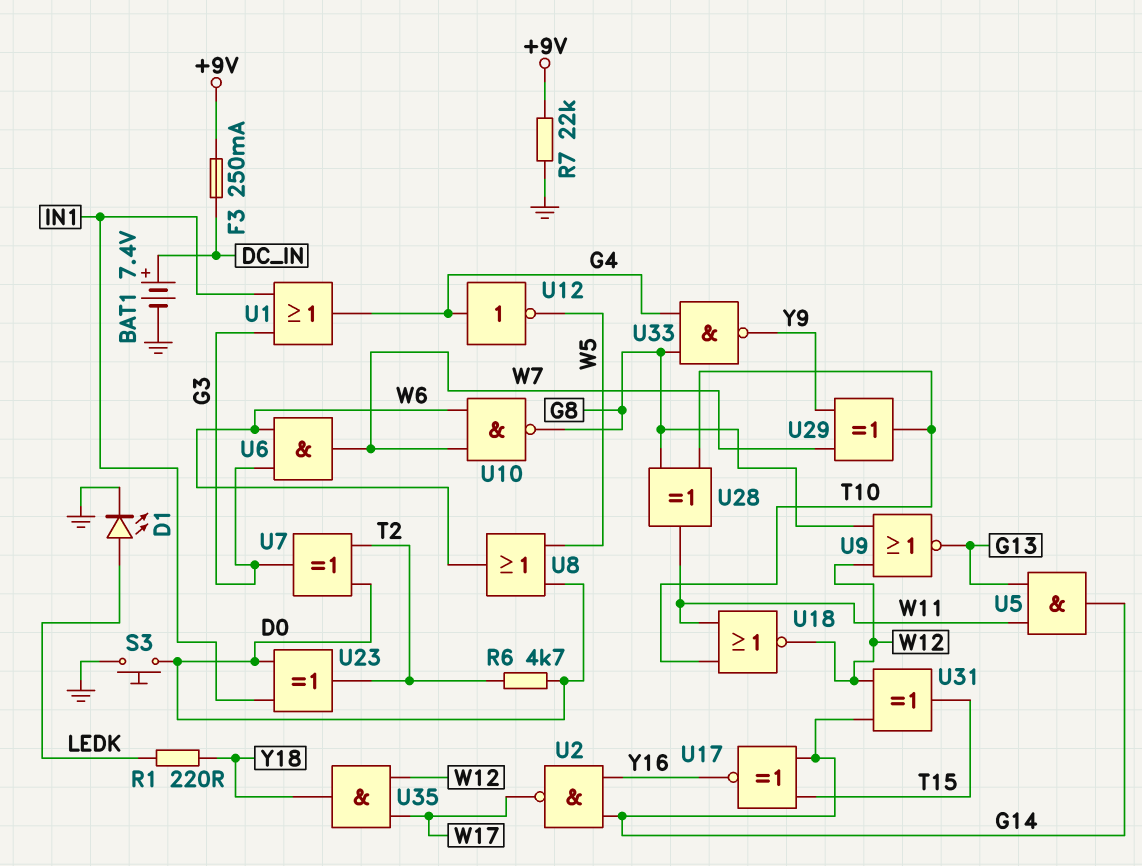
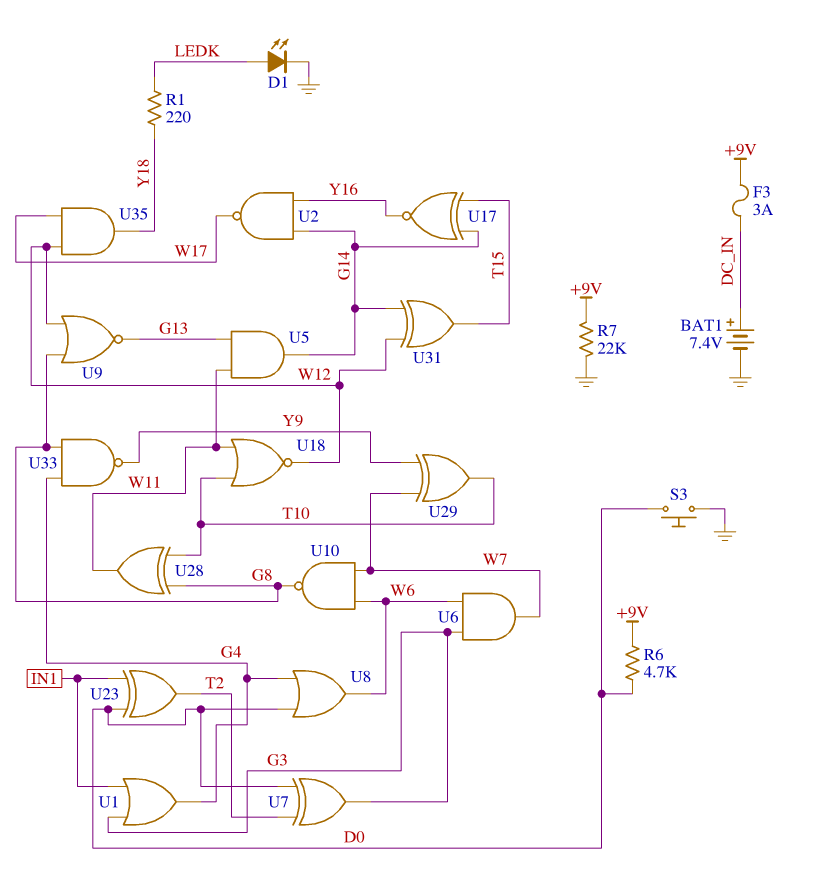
F3: 250mA (+9V, DC_IN) -> 3A (+9V, DC_IN)
R6: 4.7k (D0, T2) -> 4.7k (+9V, D0)
U8: OR (in D0, in W5, out W6) -> OR (in D0, in G4, out W6)
U12: NOT (in G4, out W5) -> none

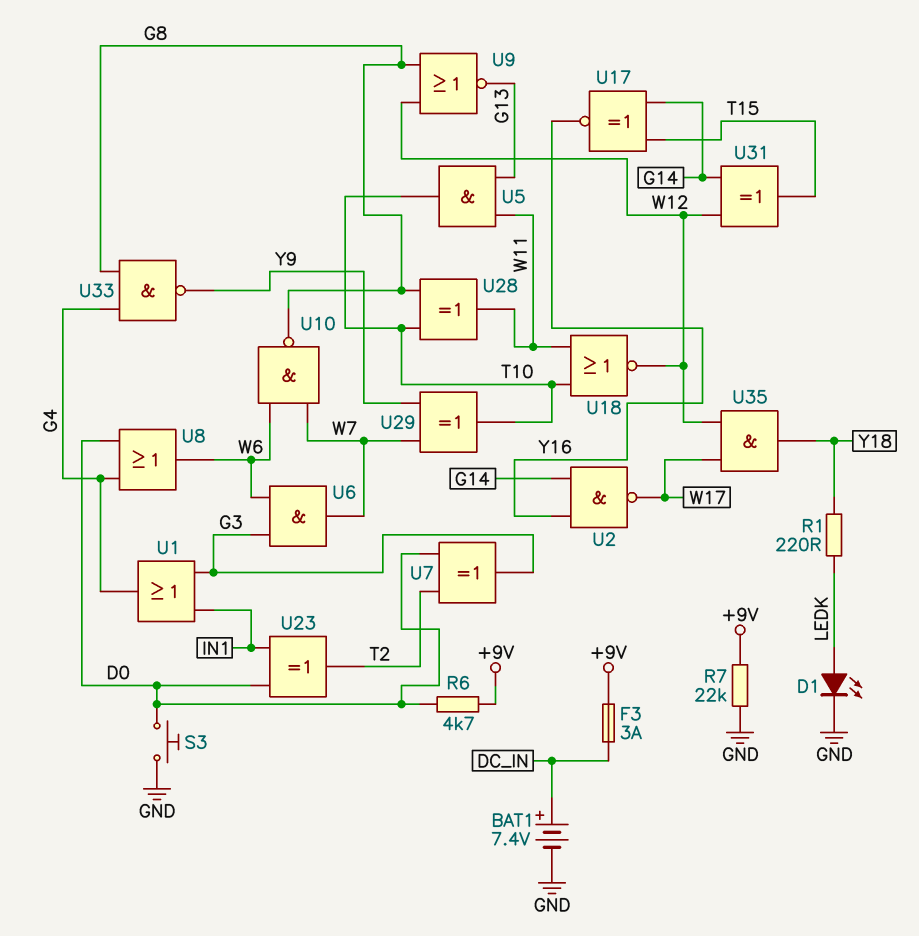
U5: AND (in G13, in W11, out G14) -> AND (in G13, in W11, out T10)

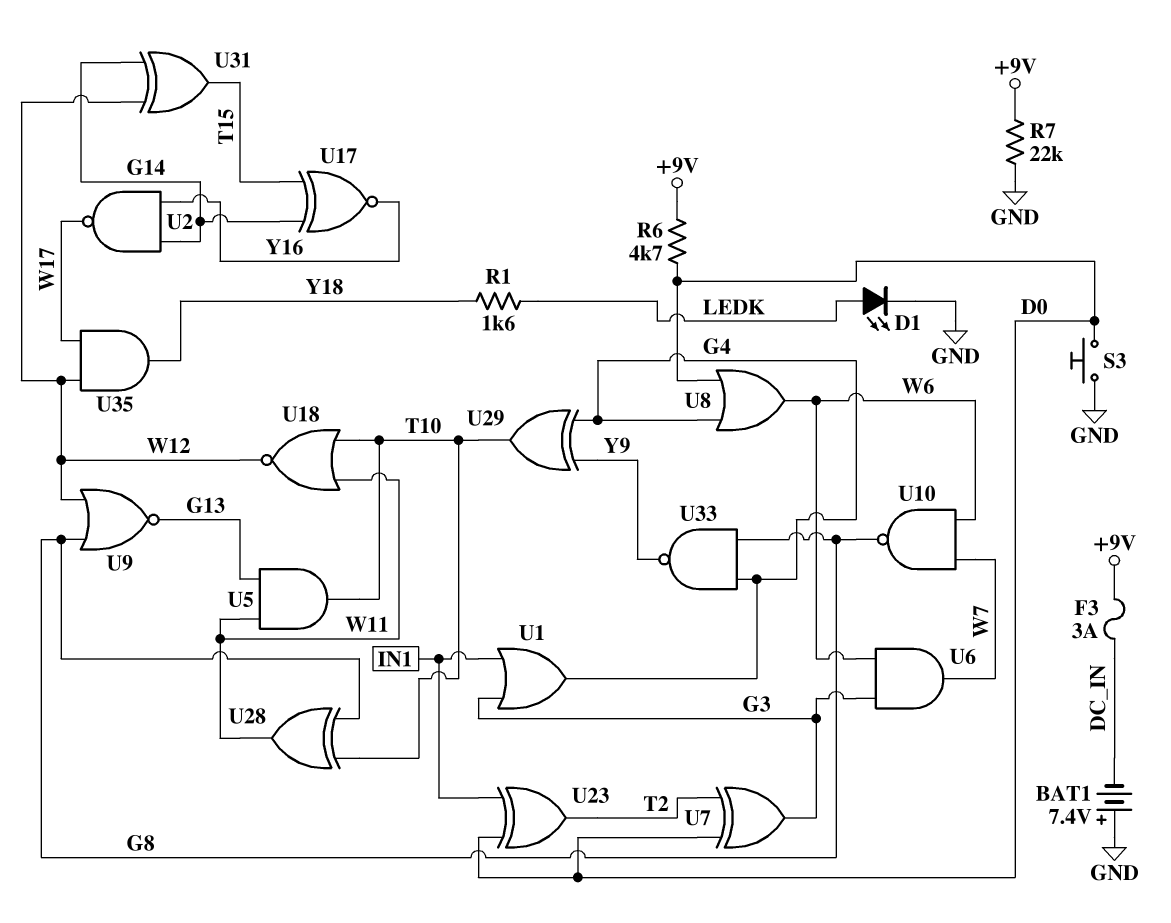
BAT1: 7.4V (plus DC_IN, minus GND) -> 7.4V (plus GND, minus DC_IN)
R1: 220 (LEDK, Y18) -> 1.6k (LEDK, Y18)
U29: XOR (in W7, in Y9, out T10) -> XOR (in G4, in Y9, out T10)

